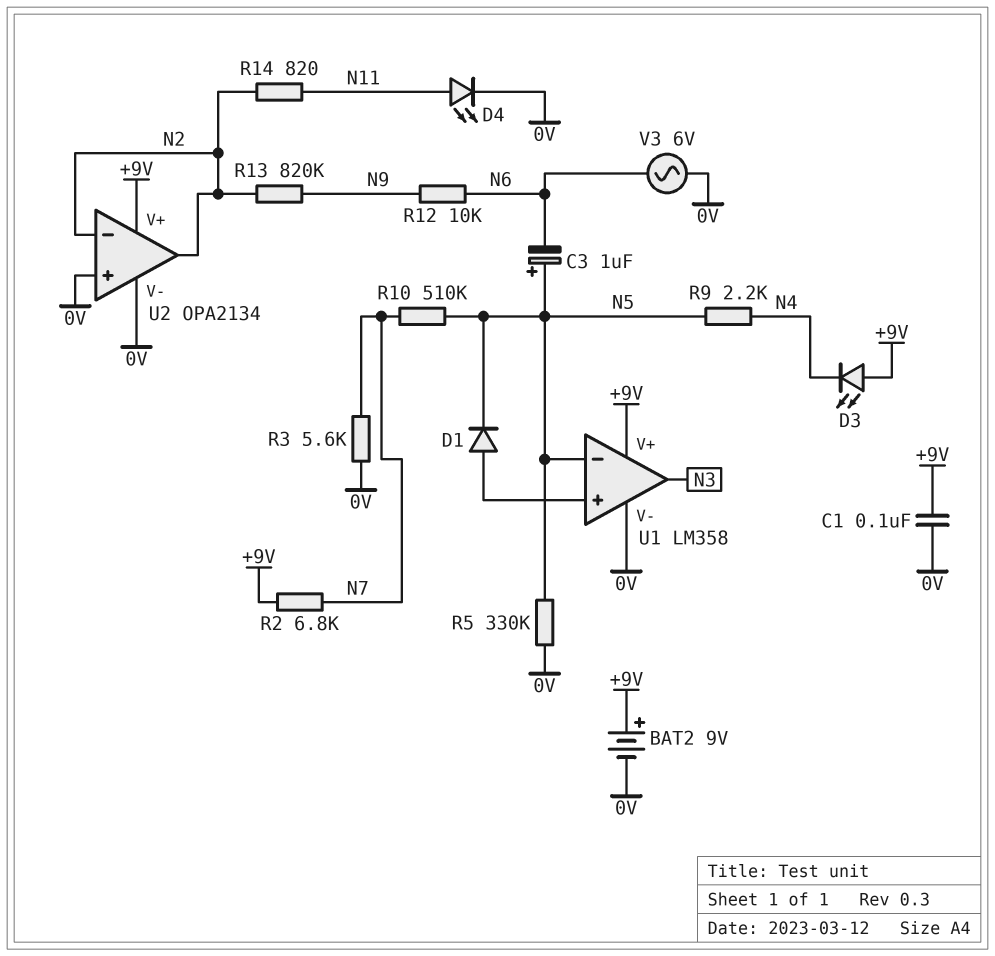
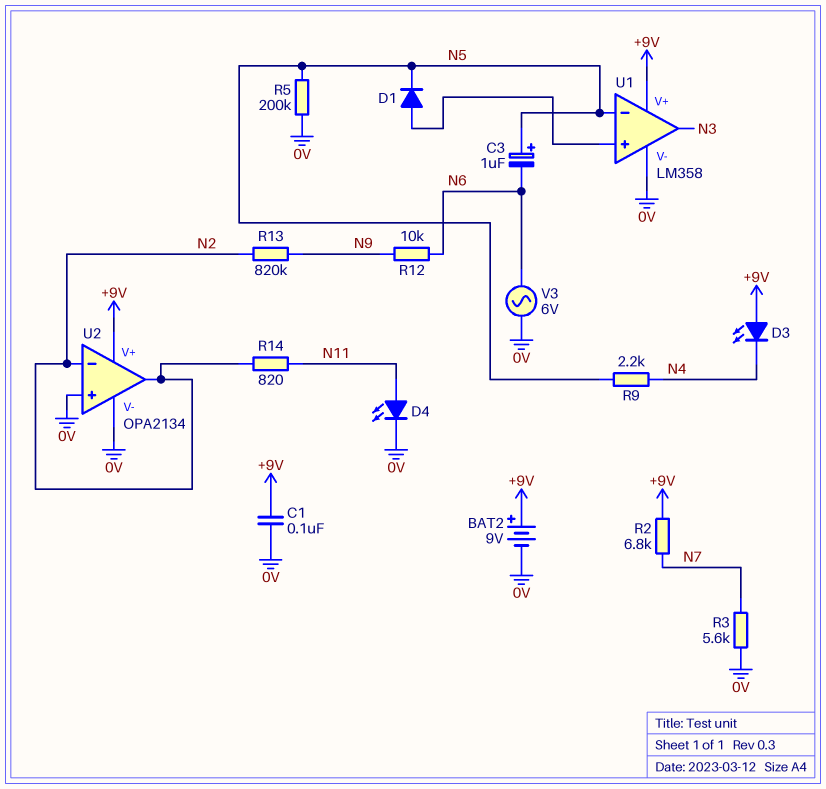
R5: 330k (0V, N5) -> 200k (0V, N5)
R10: 510k (N5, N7) -> none

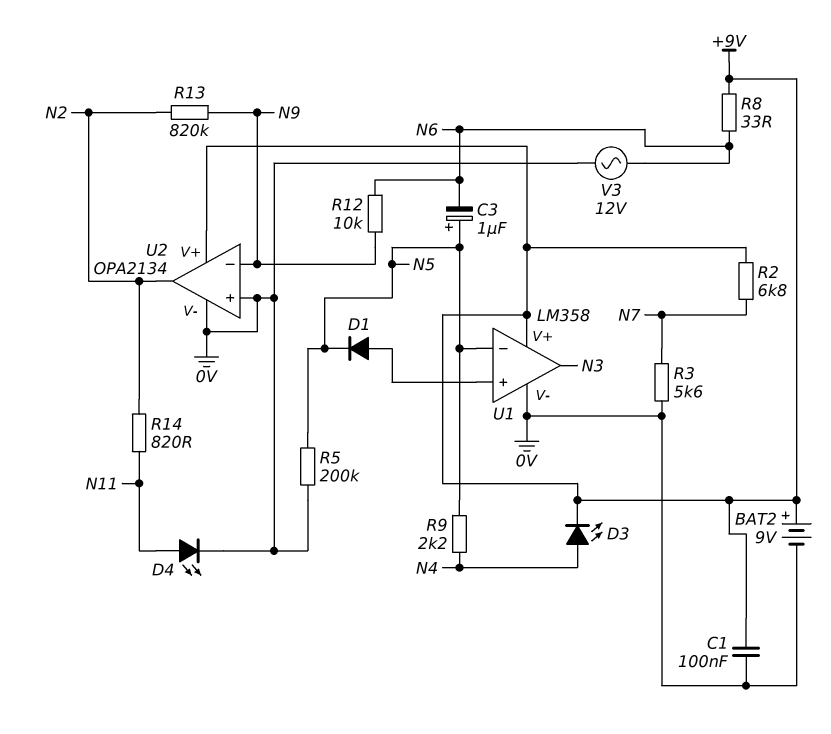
D3: LED (A +9V, K N4) -> LED (A N4, K +9V)
R8: none -> 33 (+9V, N6)
U2 pin in-: N2 -> N9
V3: AC 6V (0V, N6) -> AC 12V (0V, N6)

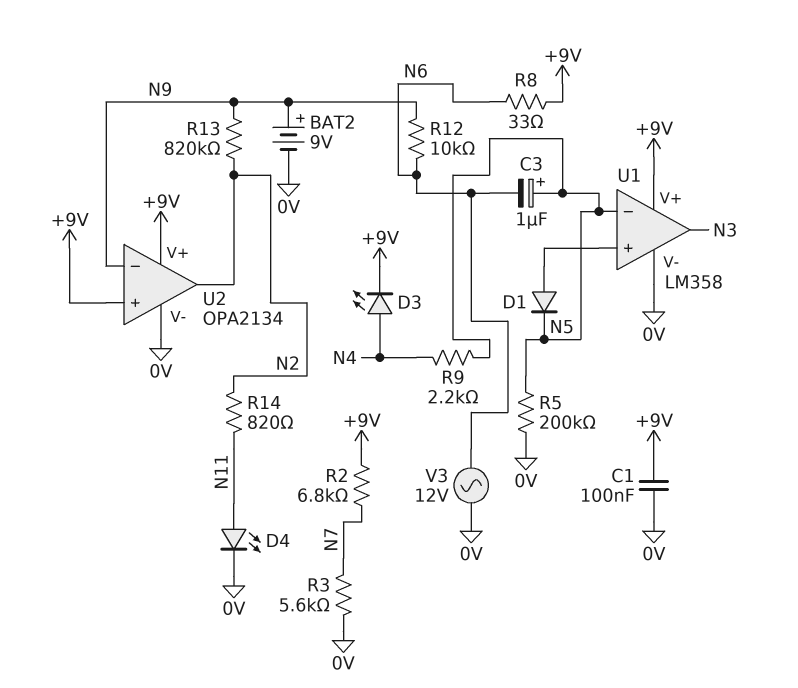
BAT2: 9V (plus +9V, minus 0V) -> 9V (plus N9, minus 0V)
U2 pin in+: 0V -> +9V

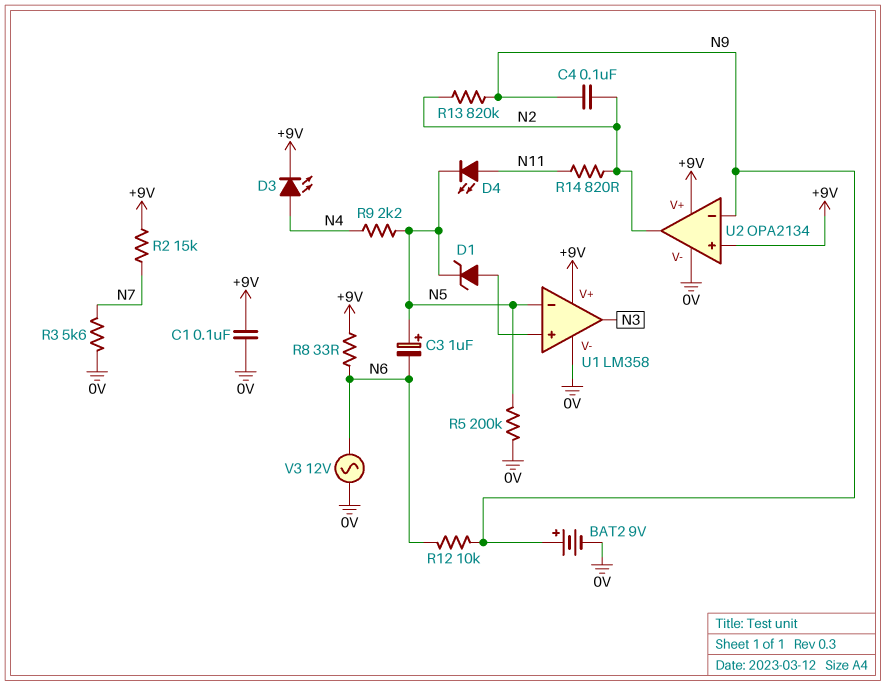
C4: none -> 100nF (N2, N9)
D1: diode (A U1/in+, K N5) -> zener (A U1/in+, K N5)
D4: LED (A N11, K 0V) -> LED (A N11, K N5)
R2: 6.8k (+9V, N7) -> 15k (+9V, N7)

